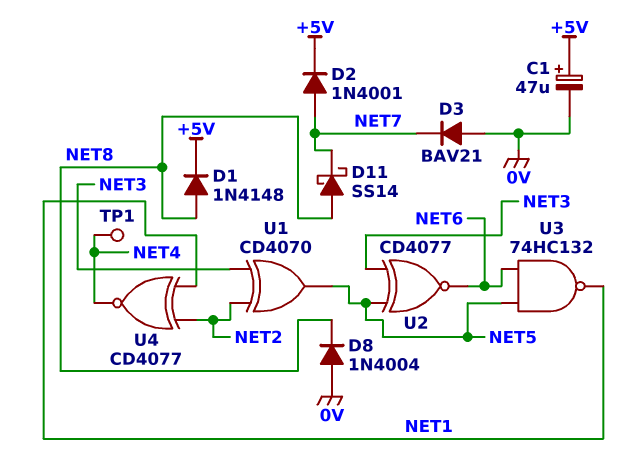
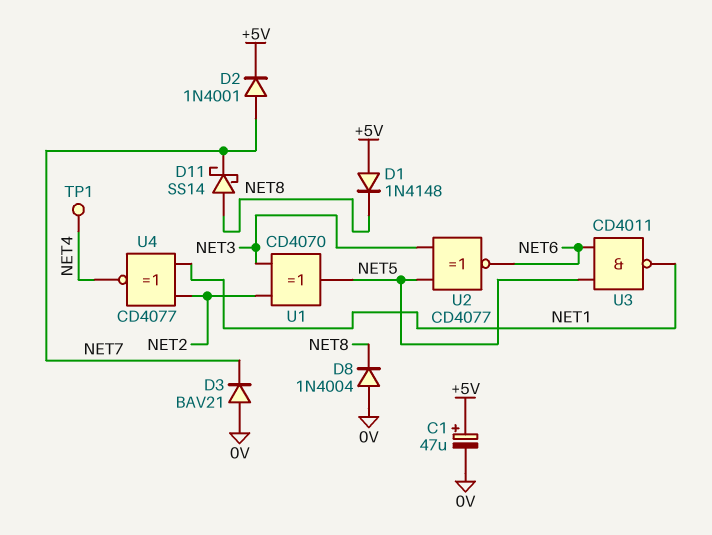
D1: diode 1N4148 (A NET8, K +5V) -> diode 1N4148 (A +5V, K NET8)
U3: NAND 74HC132 (in NET5, in NET6, out NET1) -> NAND CD4011 (in NET5, in NET6, out NET1)

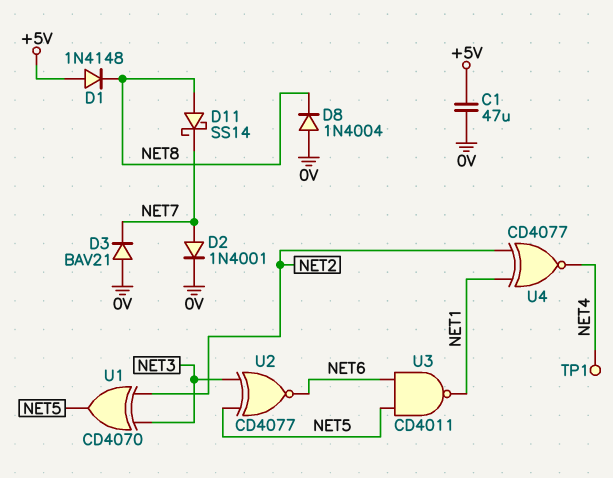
C1: 47uF (plus +5V, minus 0V) -> 47uF (+5V, 0V)
D2: diode 1N4001 (A NET7, K +5V) -> diode 1N4001 (A NET7, K 0V)

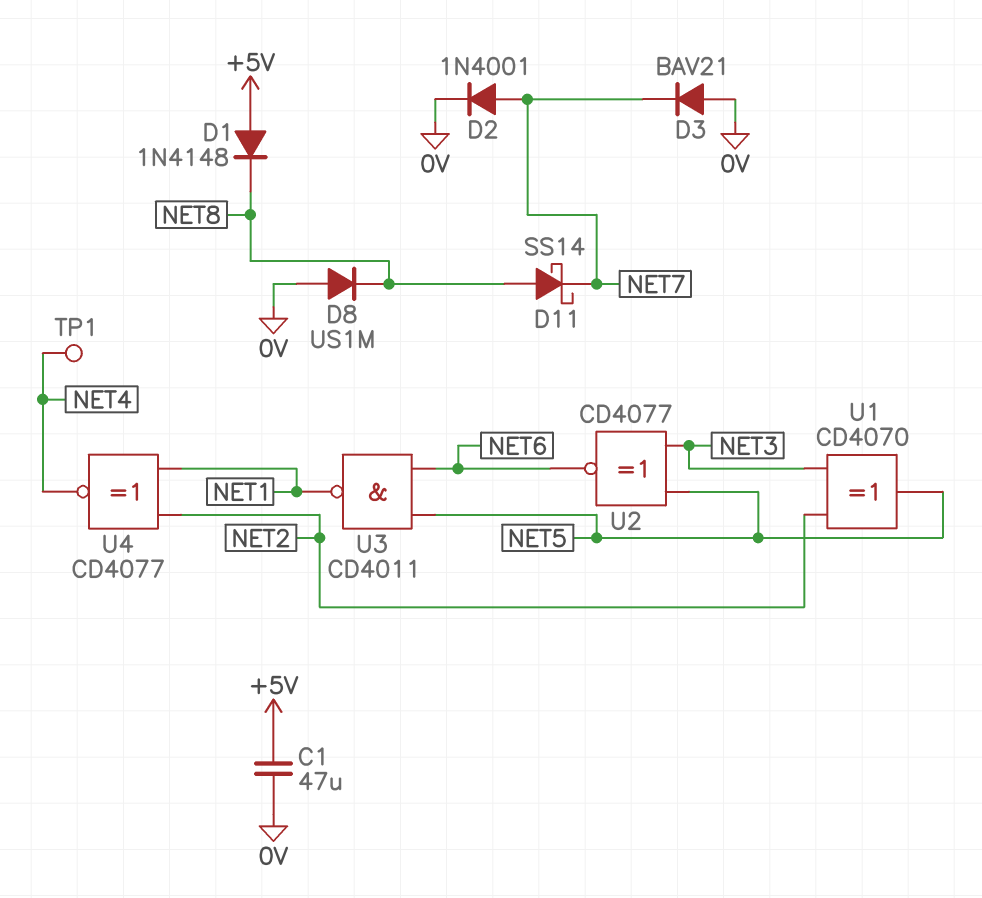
D8: diode 1N4004 (A 0V, K NET8) -> diode US1M (A 0V, K NET8)

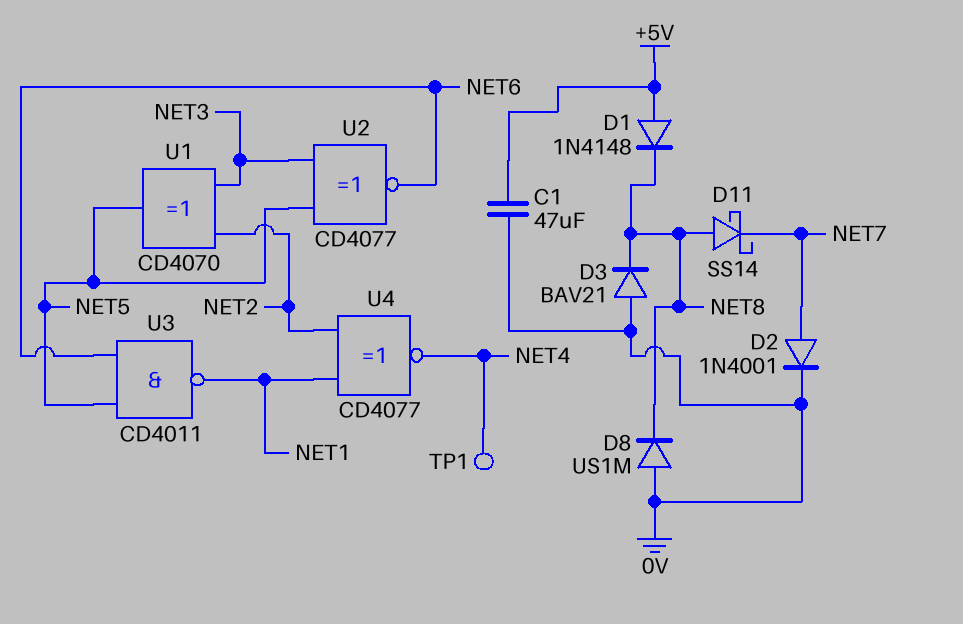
D3: diode BAV21 (A 0V, K NET7) -> diode BAV21 (A 0V, K NET8)

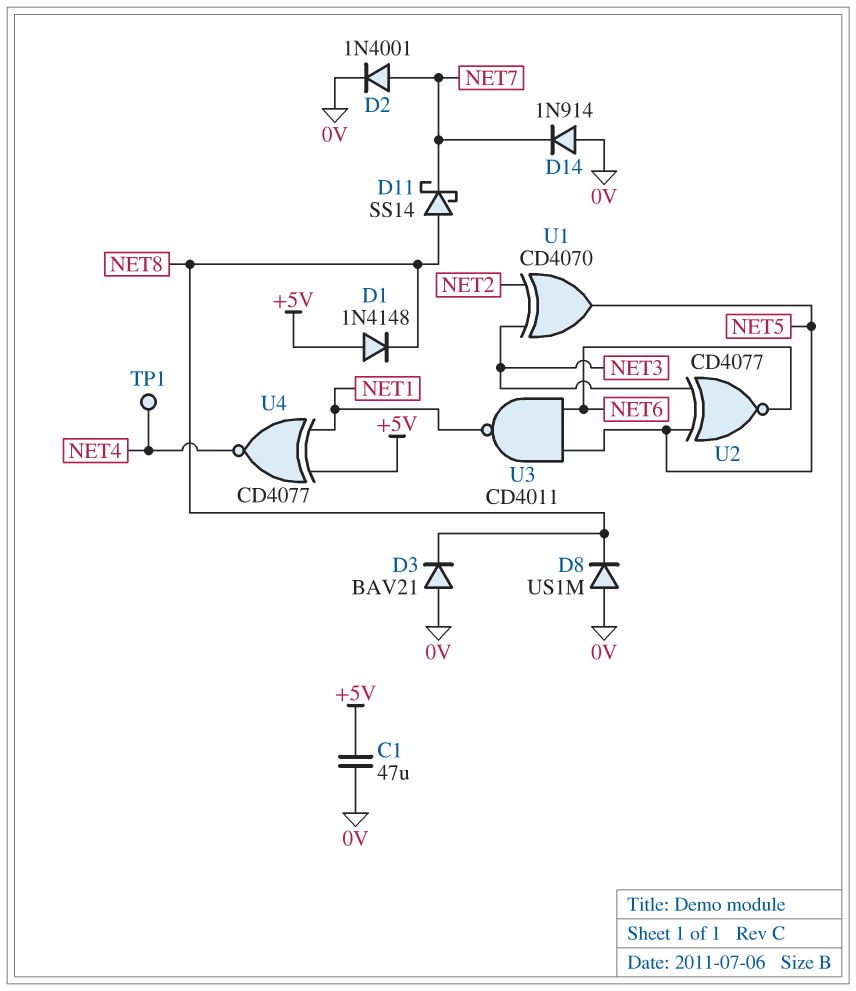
D14: none -> diode 1N914 (A 0V, K NET7)
U4: XNOR CD4077 (in NET1, in NET2, out NET4) -> XNOR CD4077 (in +5V, in NET1, out NET4)

